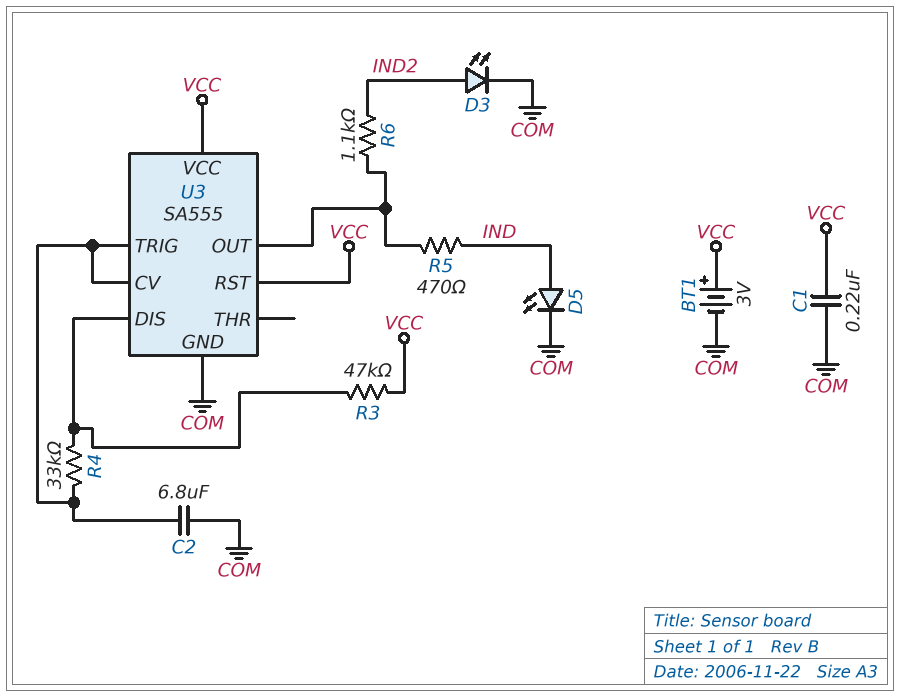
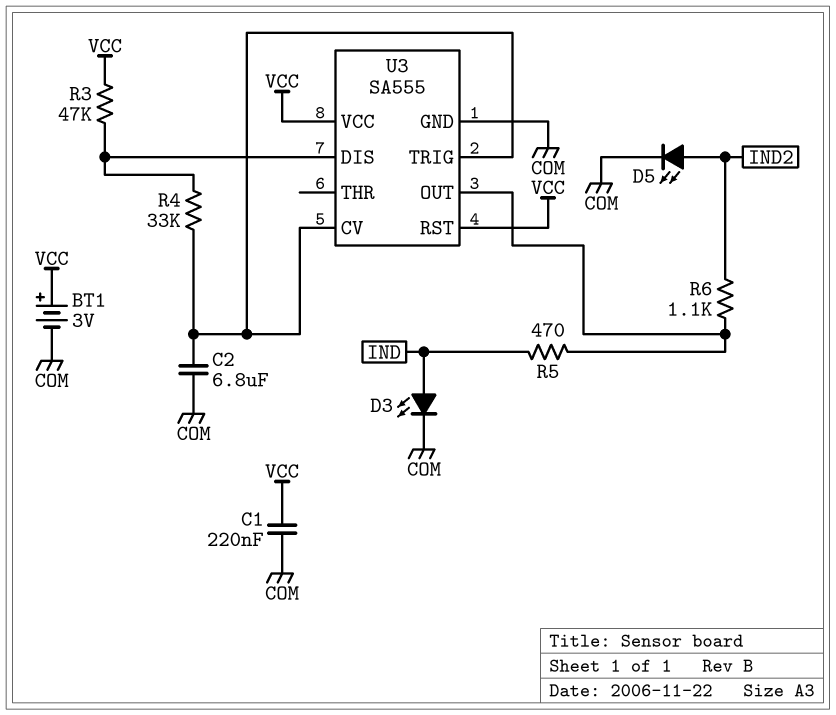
D3: LED (A IND2, K COM) -> LED (A IND, K COM)
D5: LED (A IND, K COM) -> LED (A IND2, K COM)

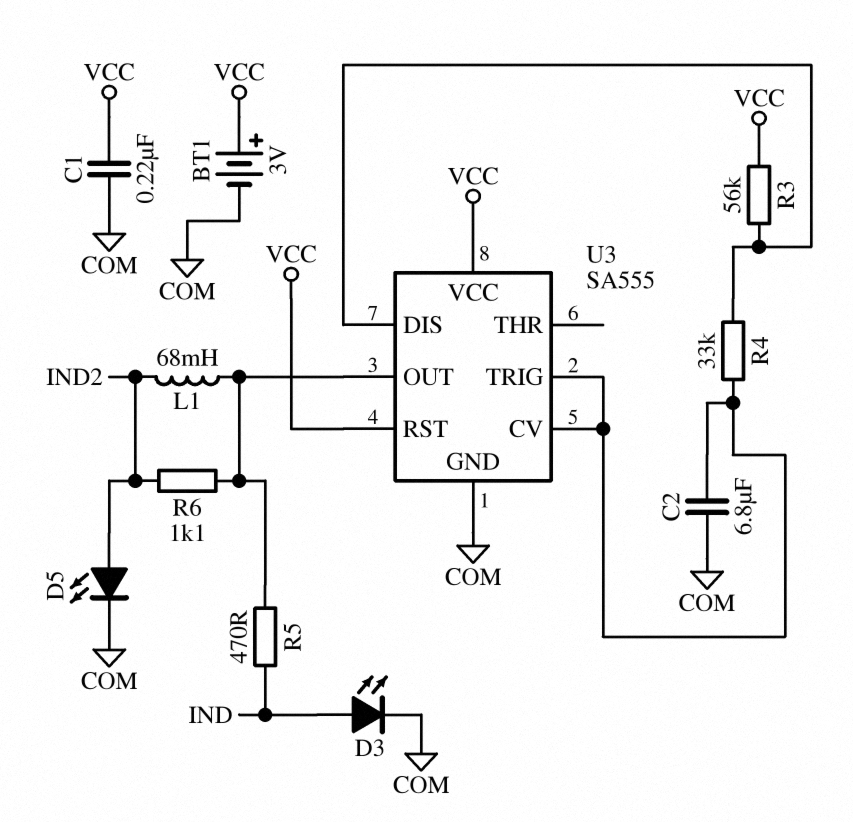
L1: none -> 68mH (IND2, U3/OUT)
R3: 47k (U3/DIS, VCC) -> 56k (U3/DIS, VCC)

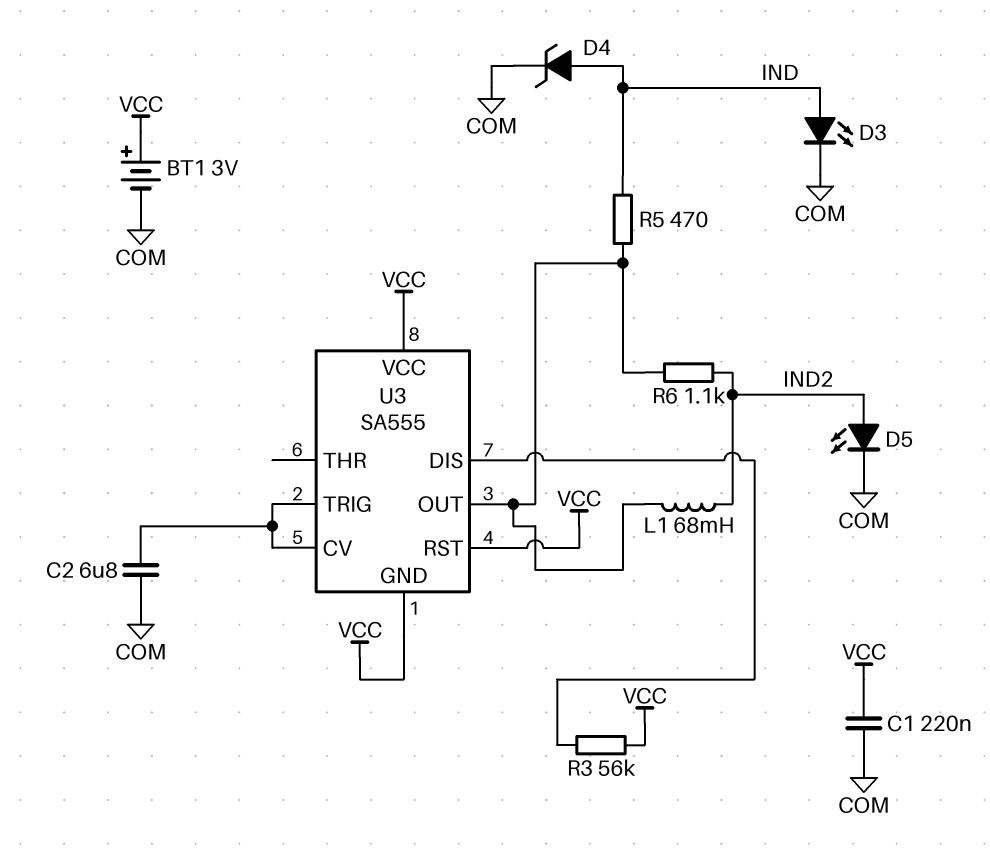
D4: none -> zener (A IND, K COM)
R4: 33k (U3/CV, U3/DIS) -> none
U3 pin GND: COM -> VCC

